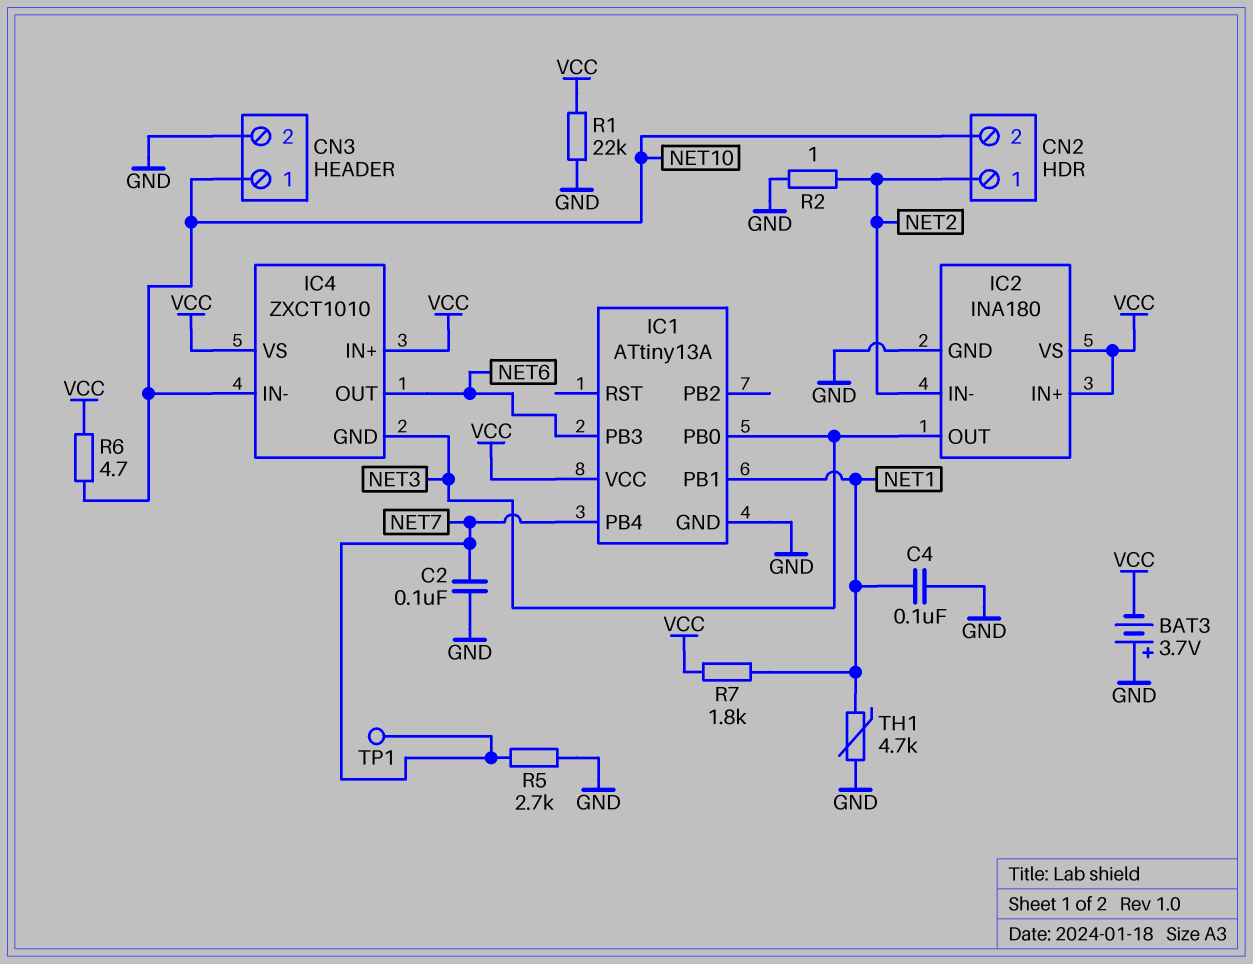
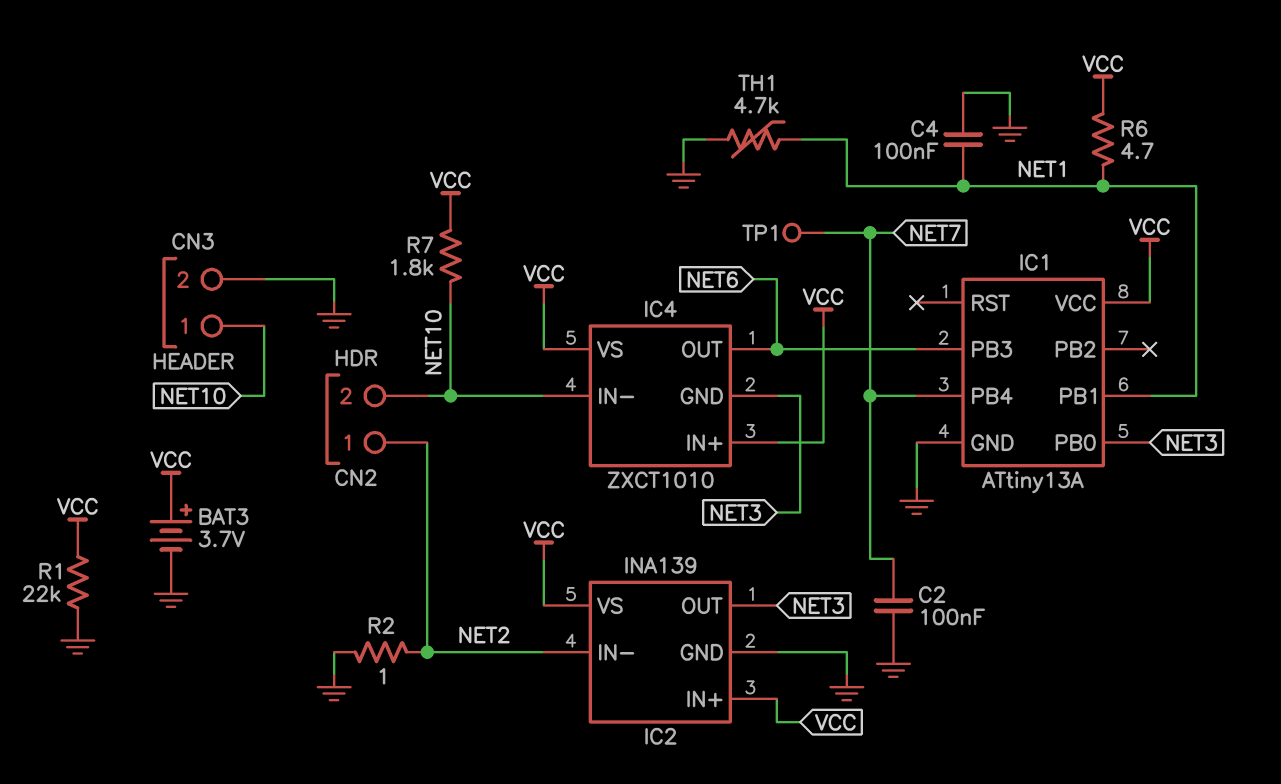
BAT3: 3.7V (plus GND, minus VCC) -> 3.7V (plus VCC, minus GND)
IC2: INA180 -> INA139
R5: 2.7k (GND, NET7) -> none
R6: 4.7 (NET10, VCC) -> 4.7 (NET1, VCC)
R7: 1.8k (NET1, VCC) -> 1.8k (NET10, VCC)

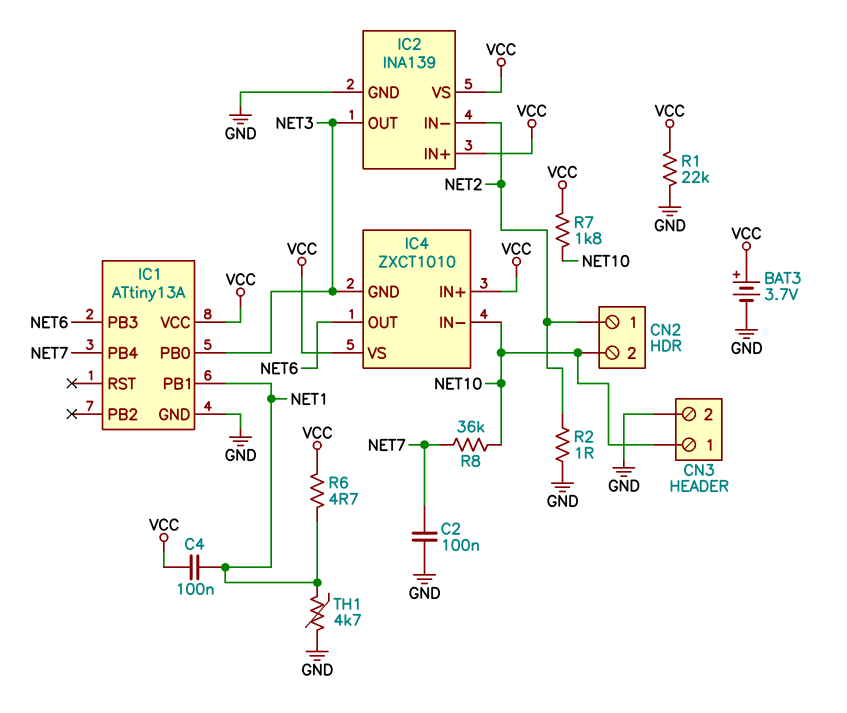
C4: 100nF (GND, NET1) -> 100nF (NET1, VCC)
R8: none -> 36k (NET7, NET10)
TP1: test point (NET7) -> none

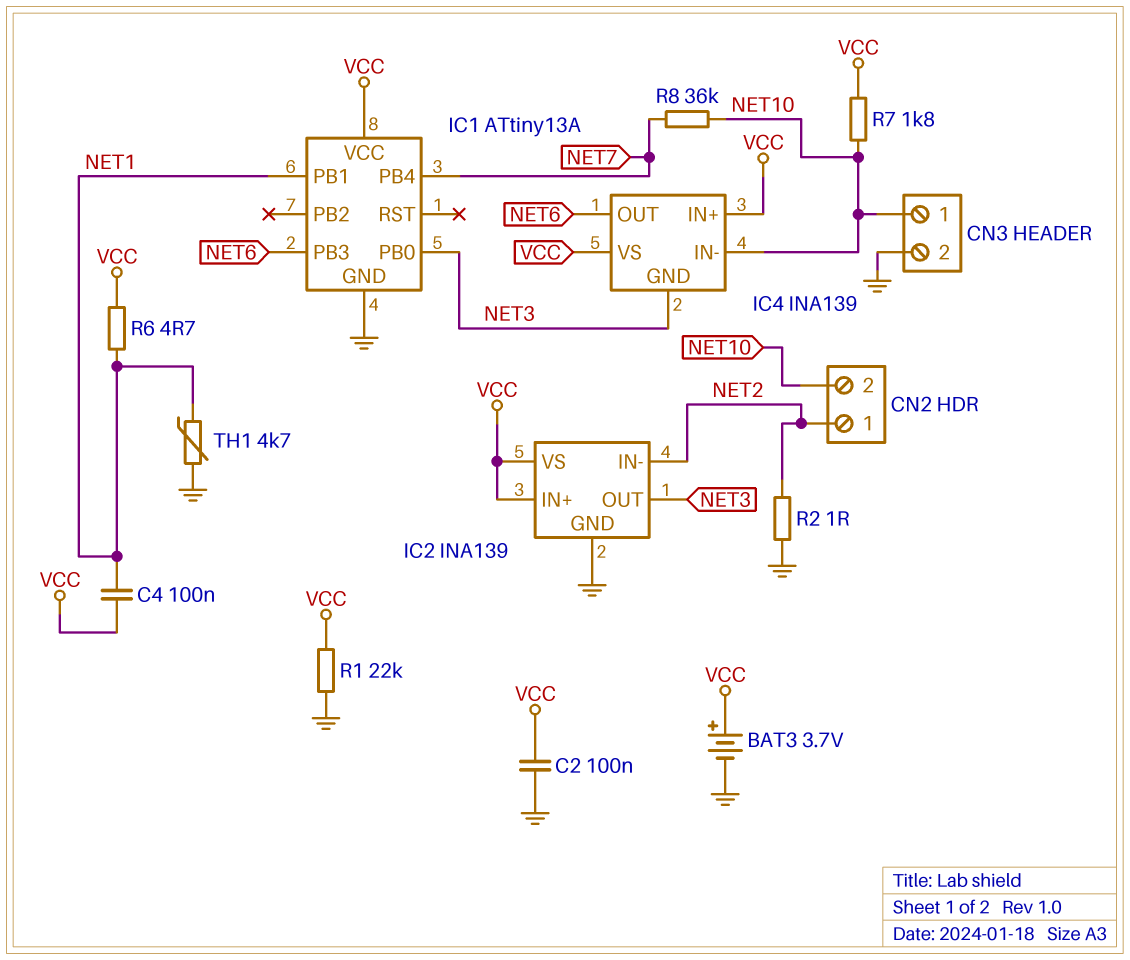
C2: 100nF (GND, NET7) -> 100nF (GND, VCC)
IC4: ZXCT1010 -> INA139

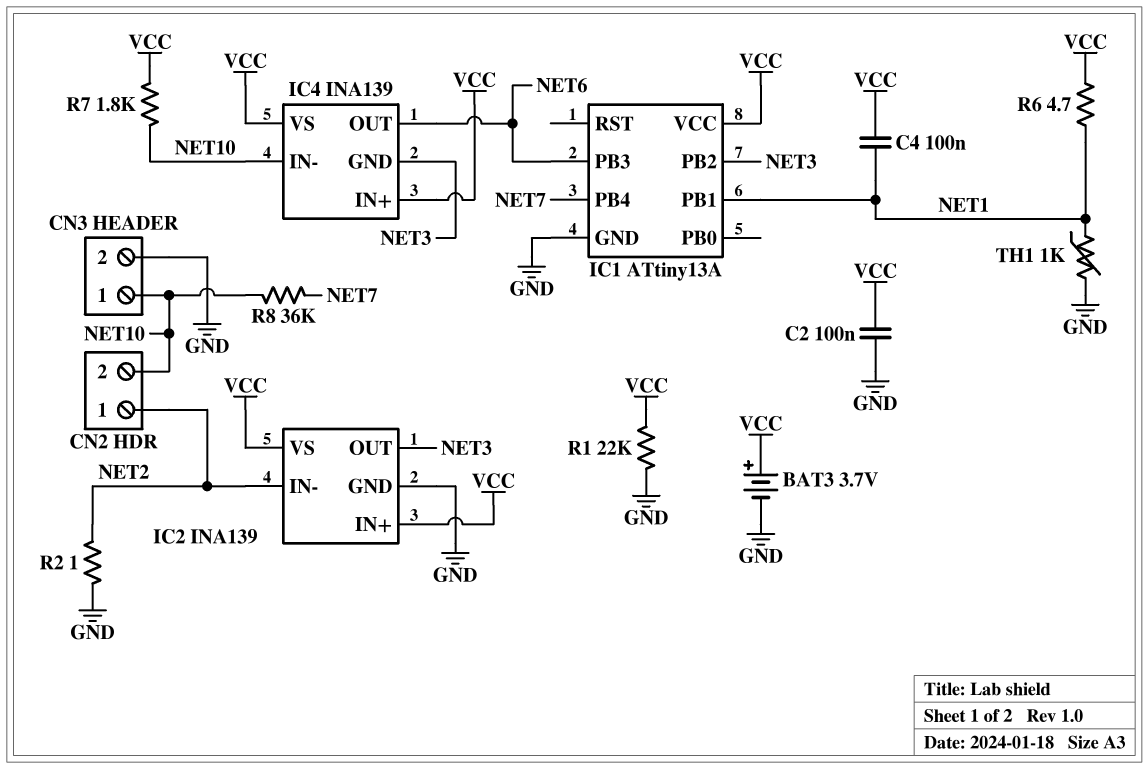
IC1 pin PB0: NET3 -> none
IC1 pin PB2: none -> NET3
TH1: 4.7k (GND, NET1) -> 1k (GND, NET1)

